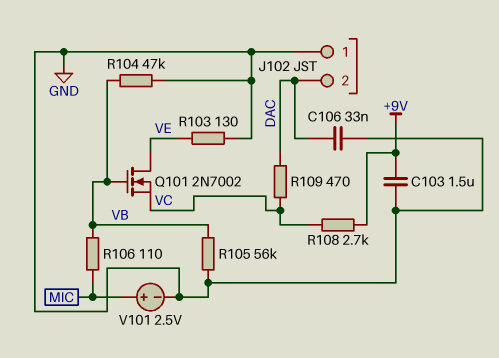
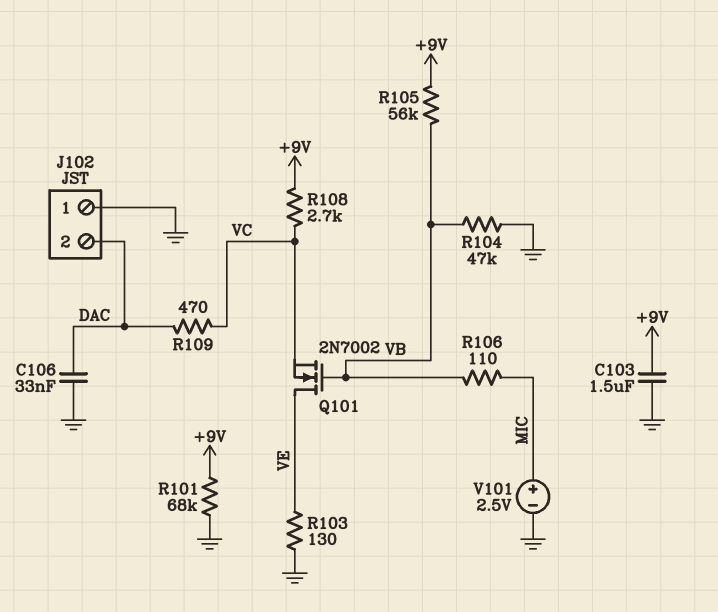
R101: none -> 68k (+9V, GND)
R105: 56k (GND, VB) -> 56k (+9V, VB)

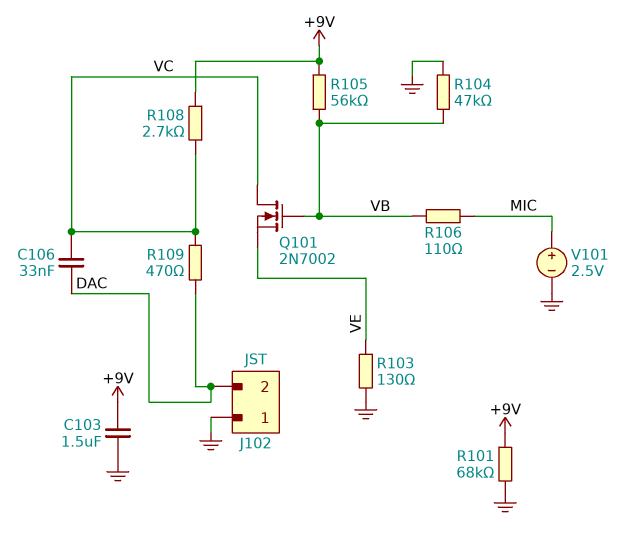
C106: 33nF (DAC, GND) -> 33nF (DAC, VC)
Q101: NMOS 2N7002 (G VB, D VE, S VC) -> NMOS 2N7002 (G VB, D VC, S VE)

